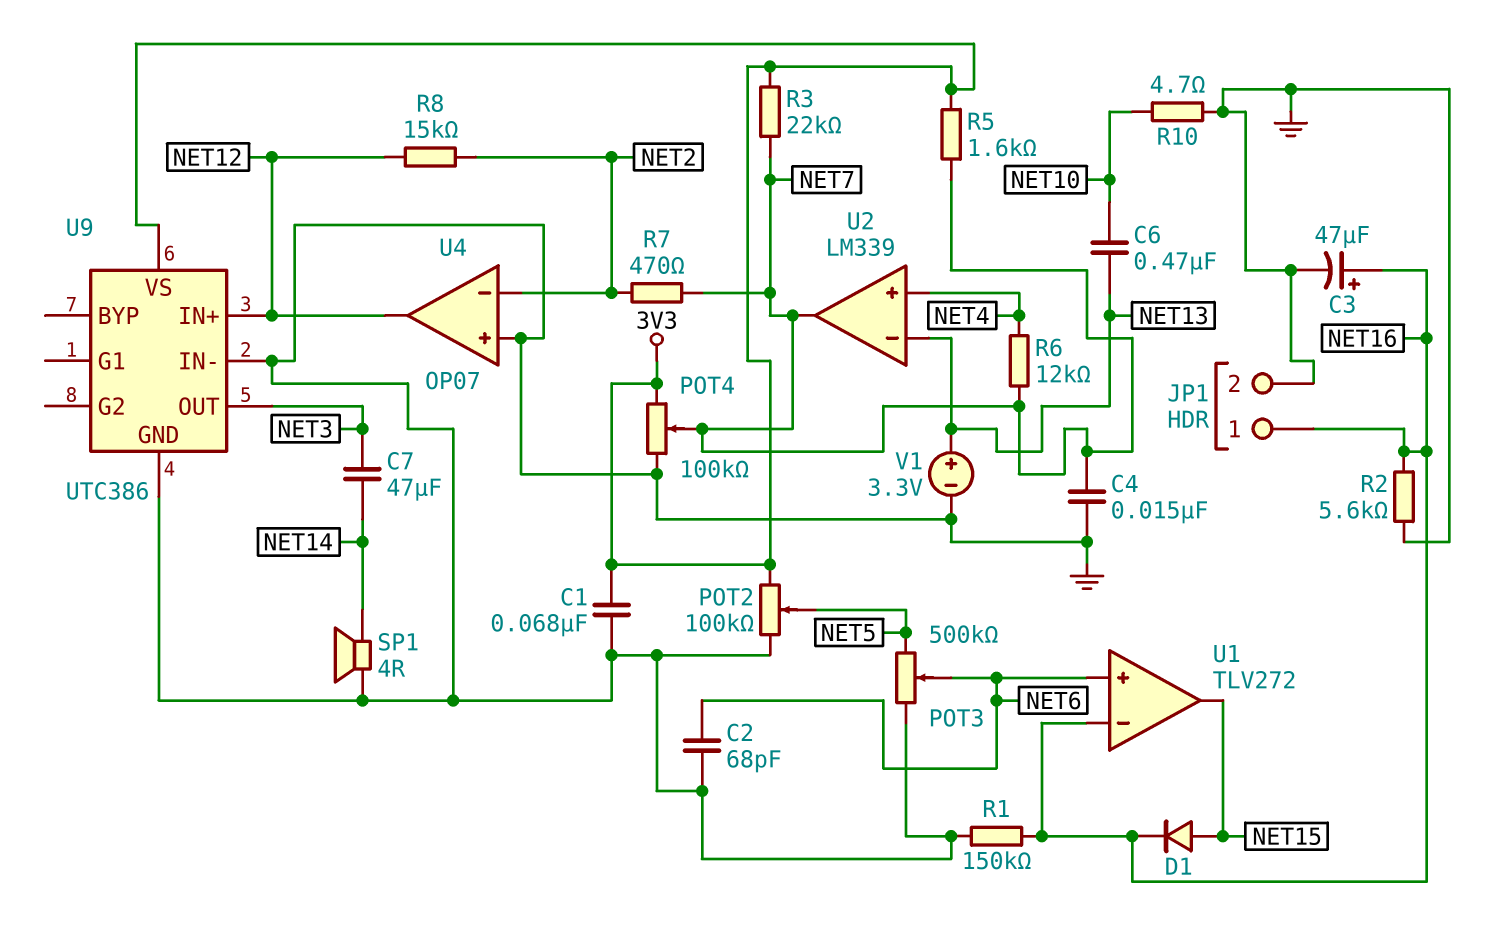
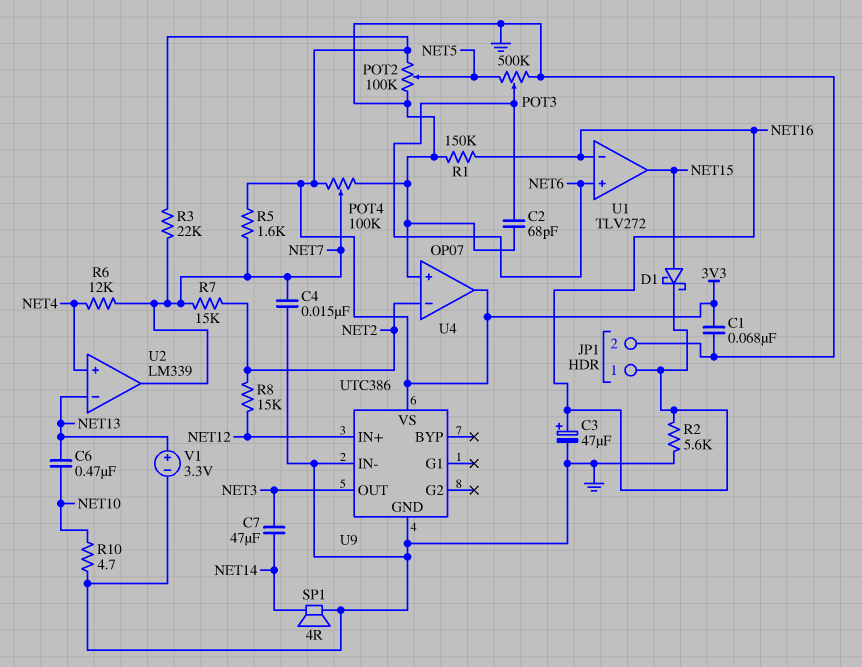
D1: diode (A NET15, K NET16) -> schottky (A NET15, K NET16)
R7: 470 (NET2, NET7) -> 15k (NET2, NET7)
U4 pin out: NET12 -> 3V3

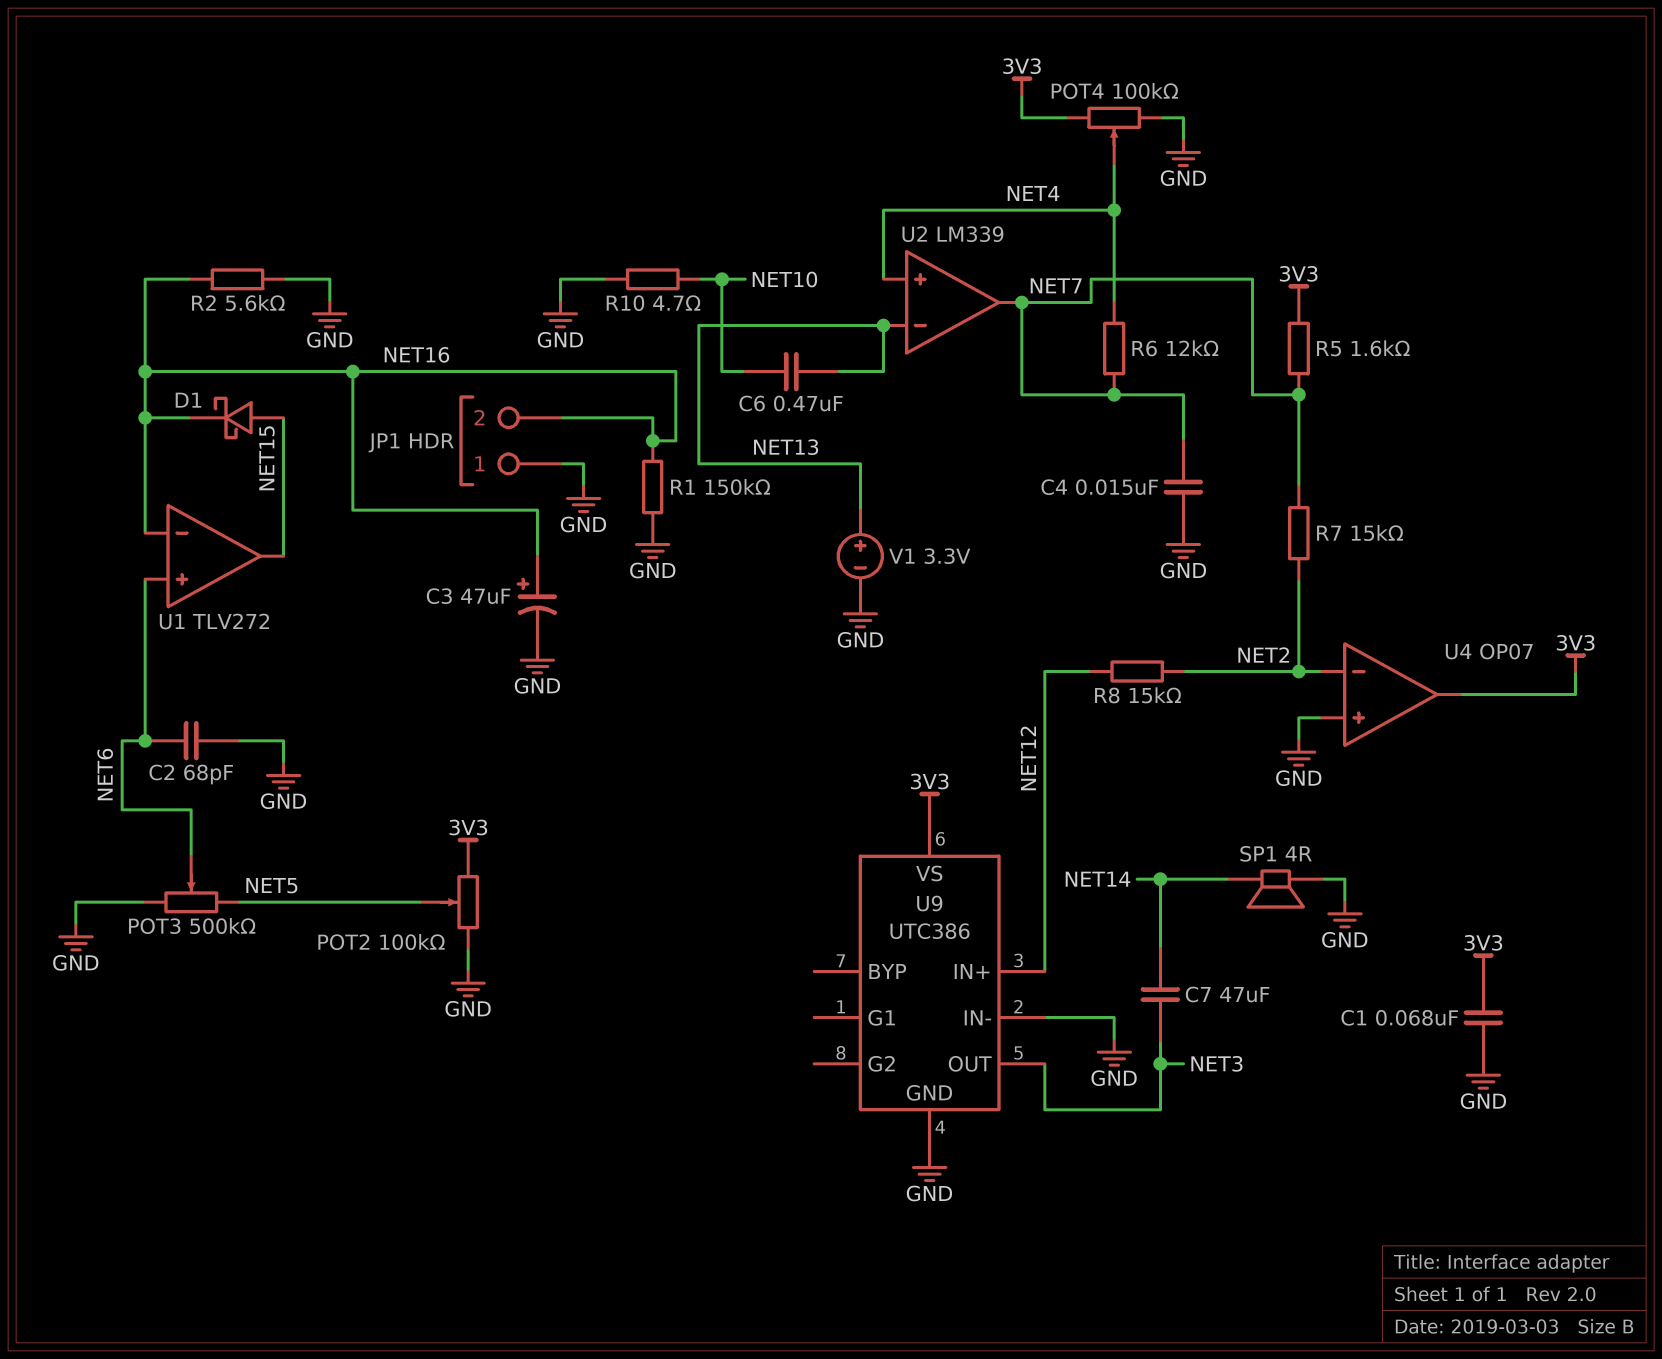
JP1 pin 1: NET16 -> GND
JP1 pin 2: GND -> NET16
POT4: 100k (3V3, GND, wiper NET7) -> 100k (3V3, GND, wiper NET4)
R3: 22k (3V3, NET7) -> none

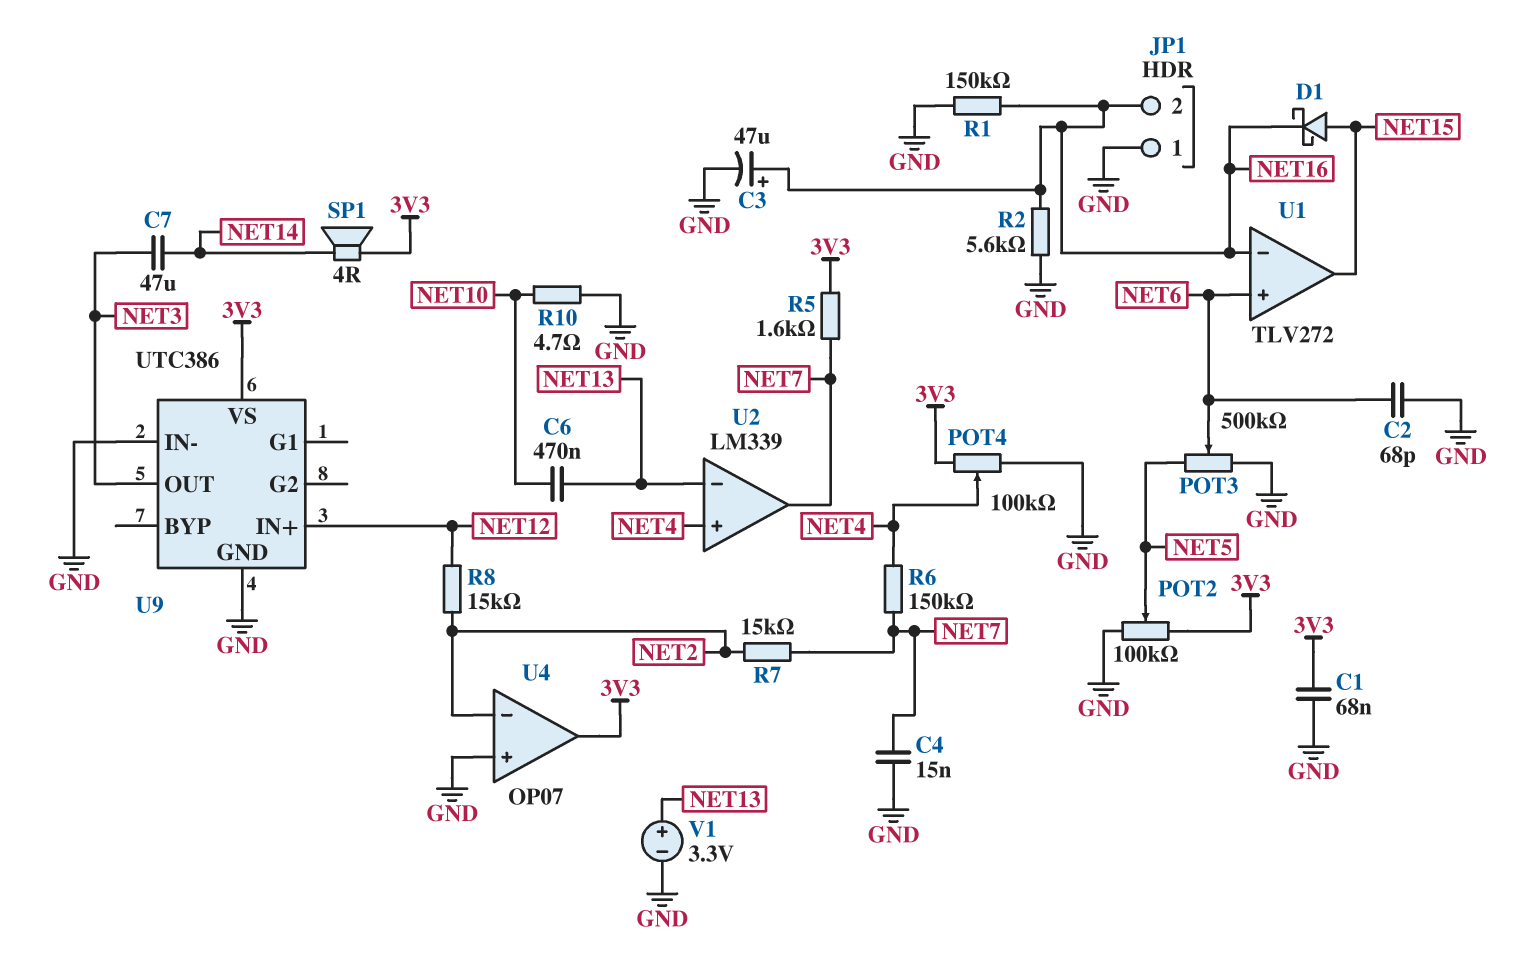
R6: 12k (NET4, NET7) -> 150k (NET4, NET7)
SP1: speaker 4R (GND, NET14) -> speaker 4R (3V3, NET14)

